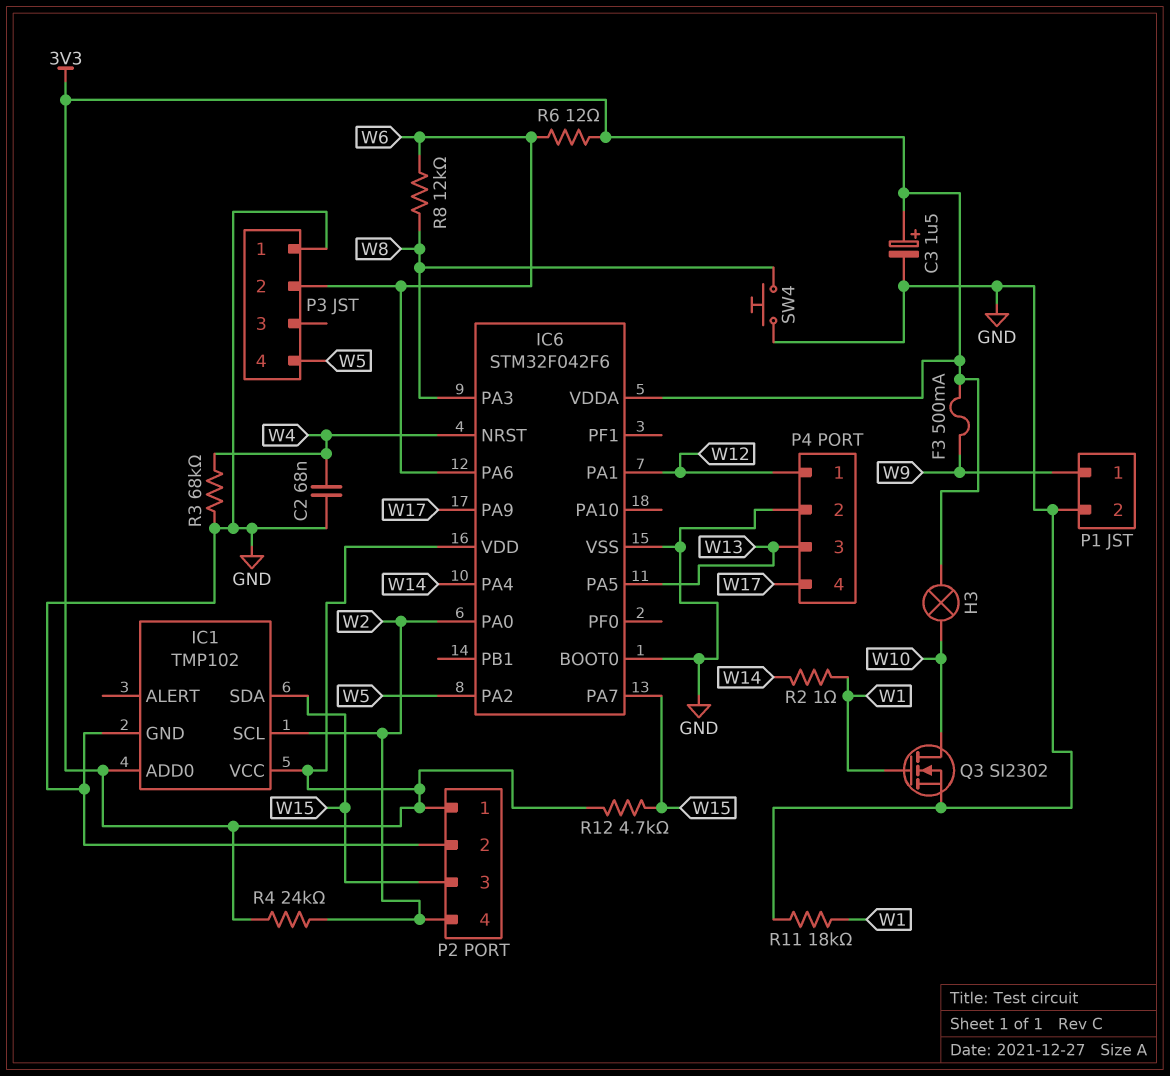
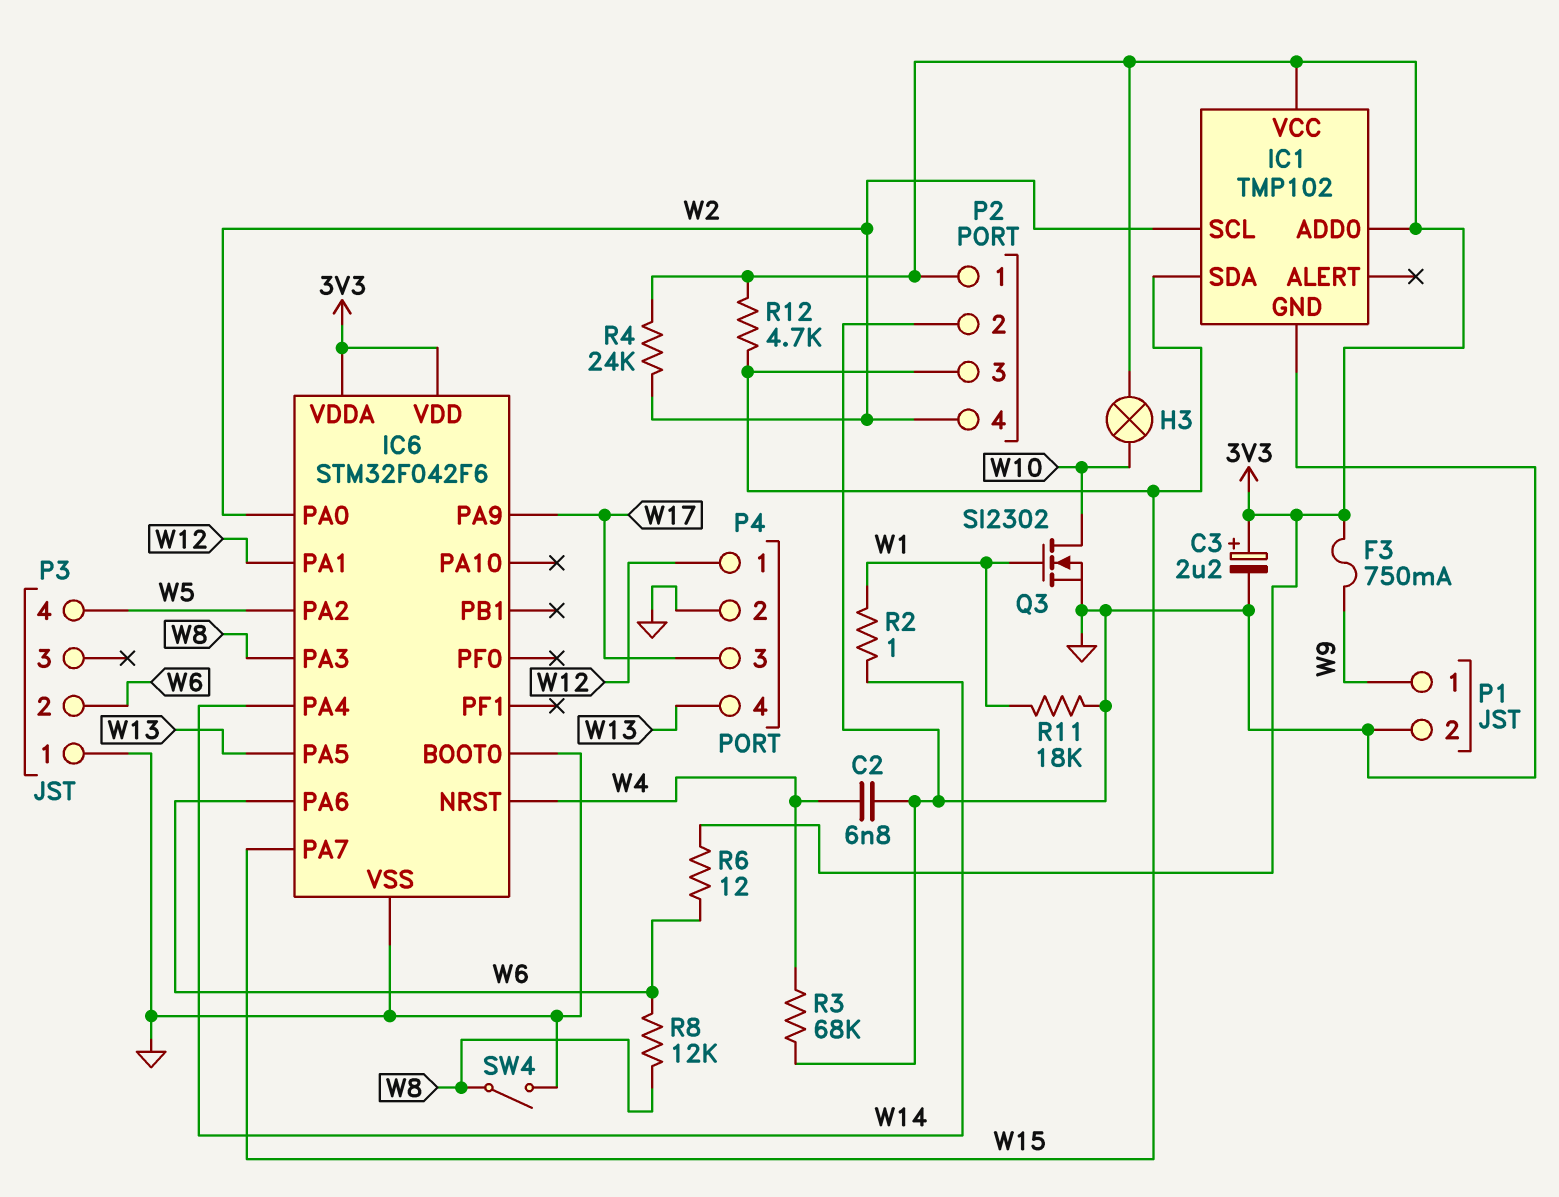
C2: 68nF (GND, W4) -> 6.8nF (GND, W4)
C3: 1.5uF (plus 3V3, minus GND) -> 2.2uF (plus 3V3, minus GND)
F3: 500mA (3V3, W9) -> 750mA (3V3, W9)
P4 pin 3: W13 -> W17
P4 pin 4: W17 -> W13
SW4: button (GND, W8) -> switch (GND, W8)

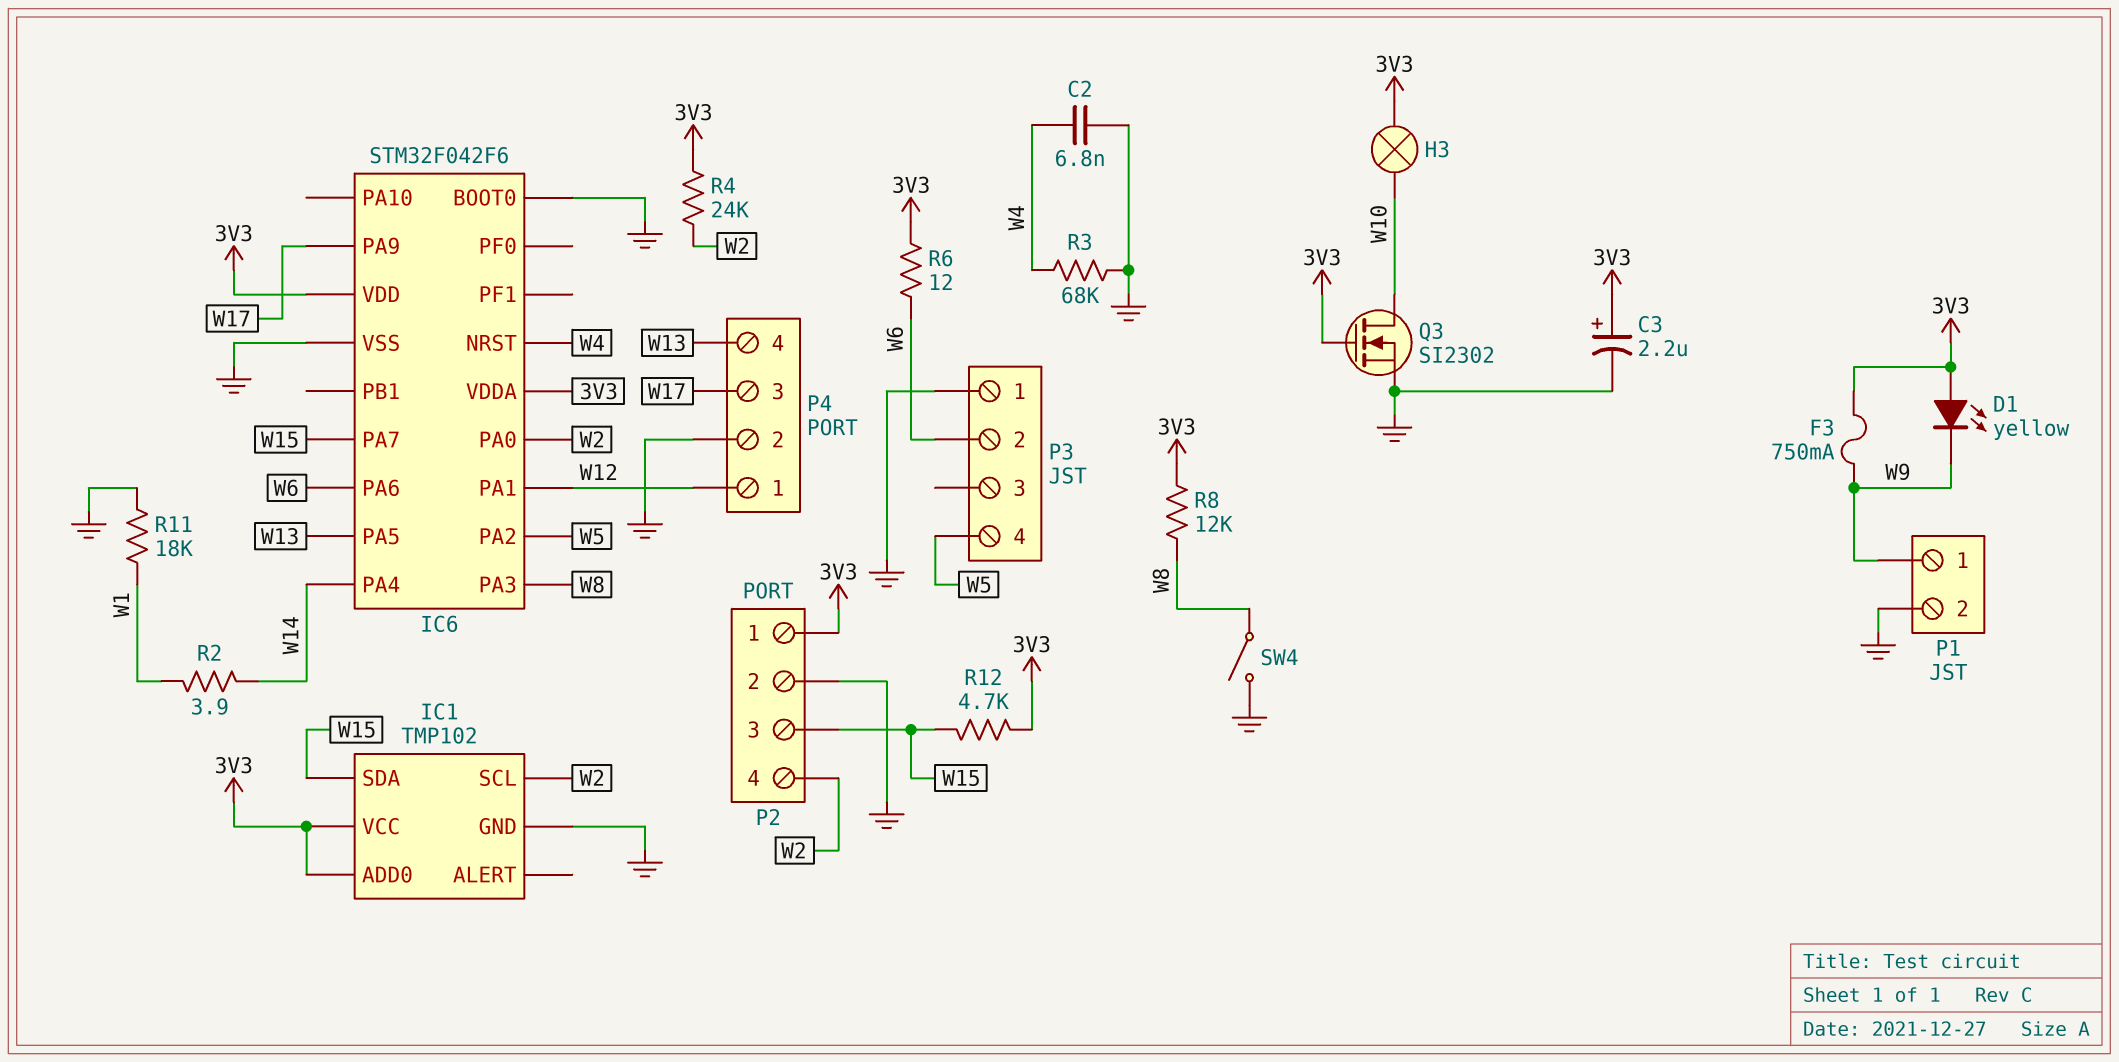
D1: none -> LED yellow (A 3V3, K W9)
Q3: NMOS SI2302 (G W1, D W10, S GND) -> NMOS SI2302 (G 3V3, D W10, S GND)
R2: 1 (W1, W14) -> 3.9 (W1, W14)
R8: 12k (W6, W8) -> 12k (3V3, W8)

